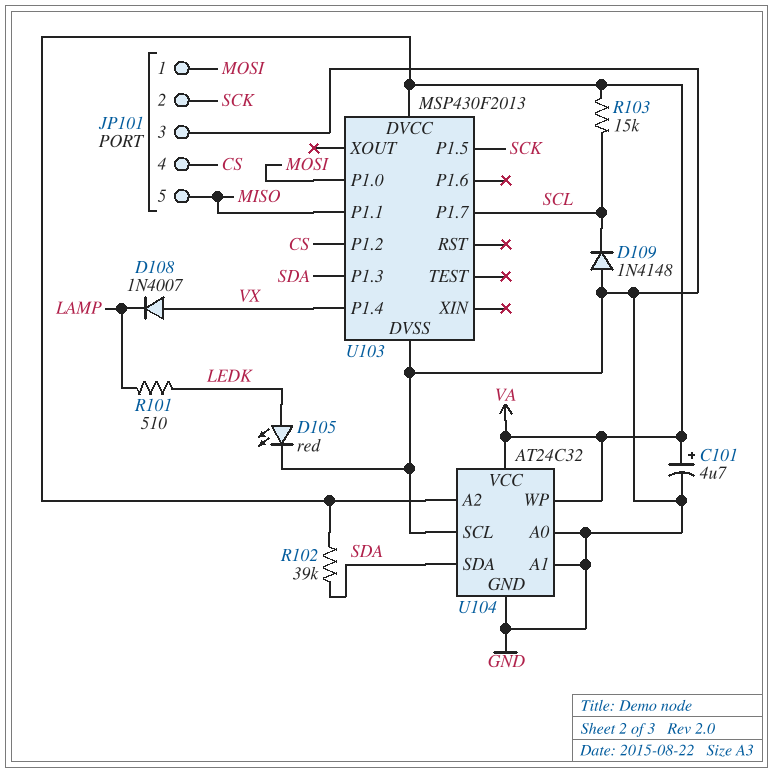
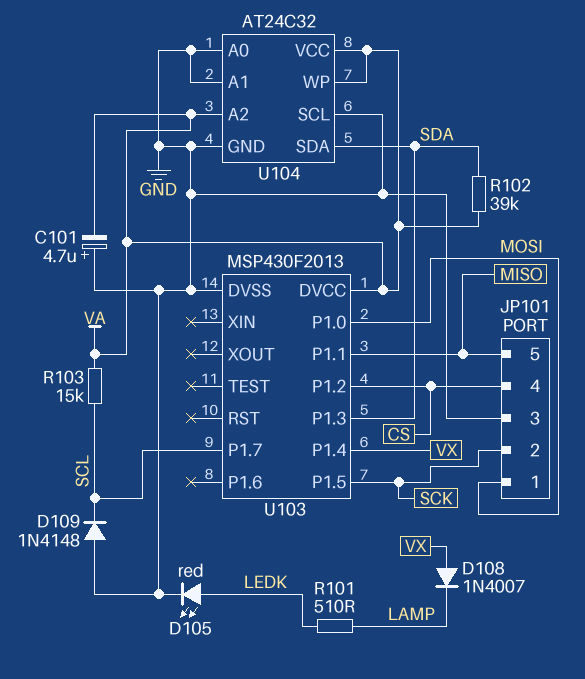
C101: 4.7uF (plus VA, minus GND) -> 4.7uF (plus GND, minus VA)

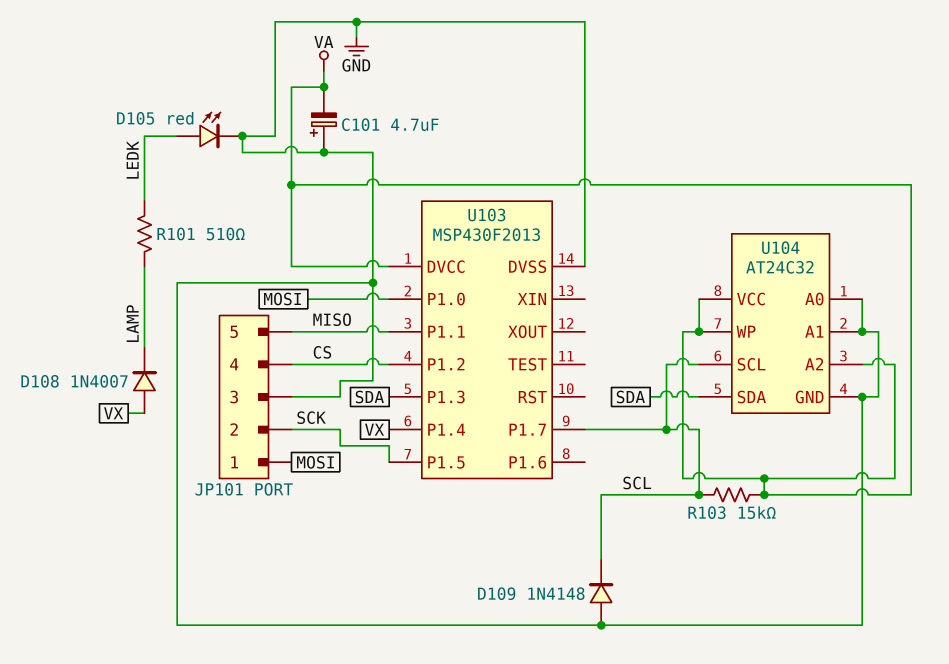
R102: 39k (SDA, VA) -> none
U104 pin SCL: GND -> SCL

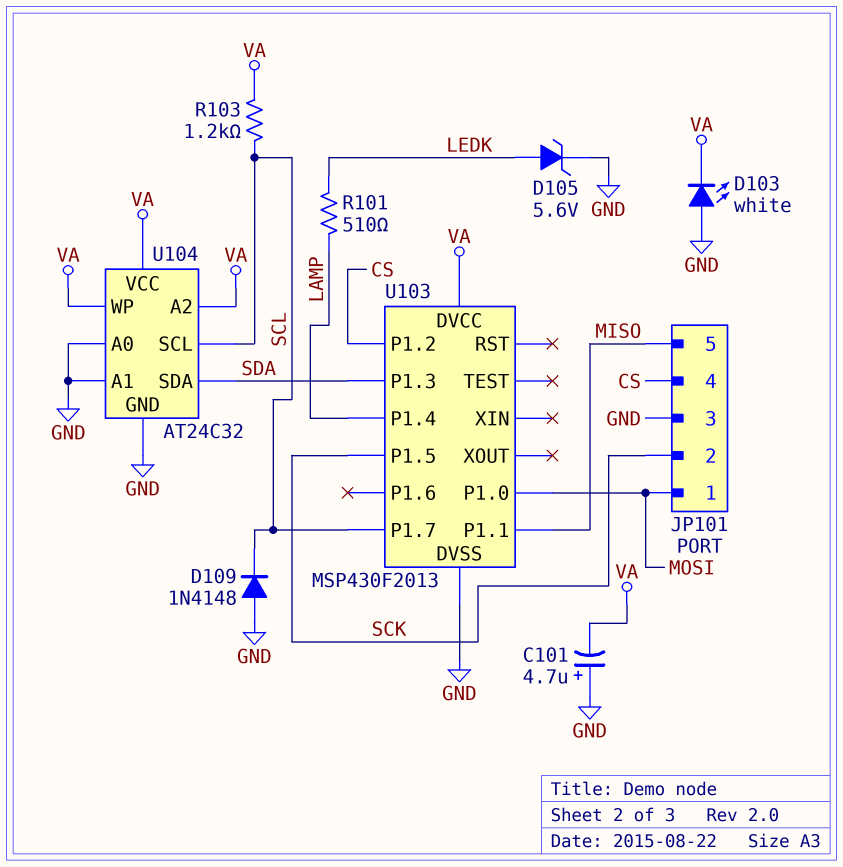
D103: none -> LED white (A GND, K VA)
D105: LED red (A LEDK, K GND) -> zener 5.6V (A LEDK, K GND)
D108: diode 1N4007 (A VX, K LAMP) -> none
R103: 15k (SCL, VA) -> 1.2k (SCL, VA)
U103 pin P1.4: VX -> LAMP

